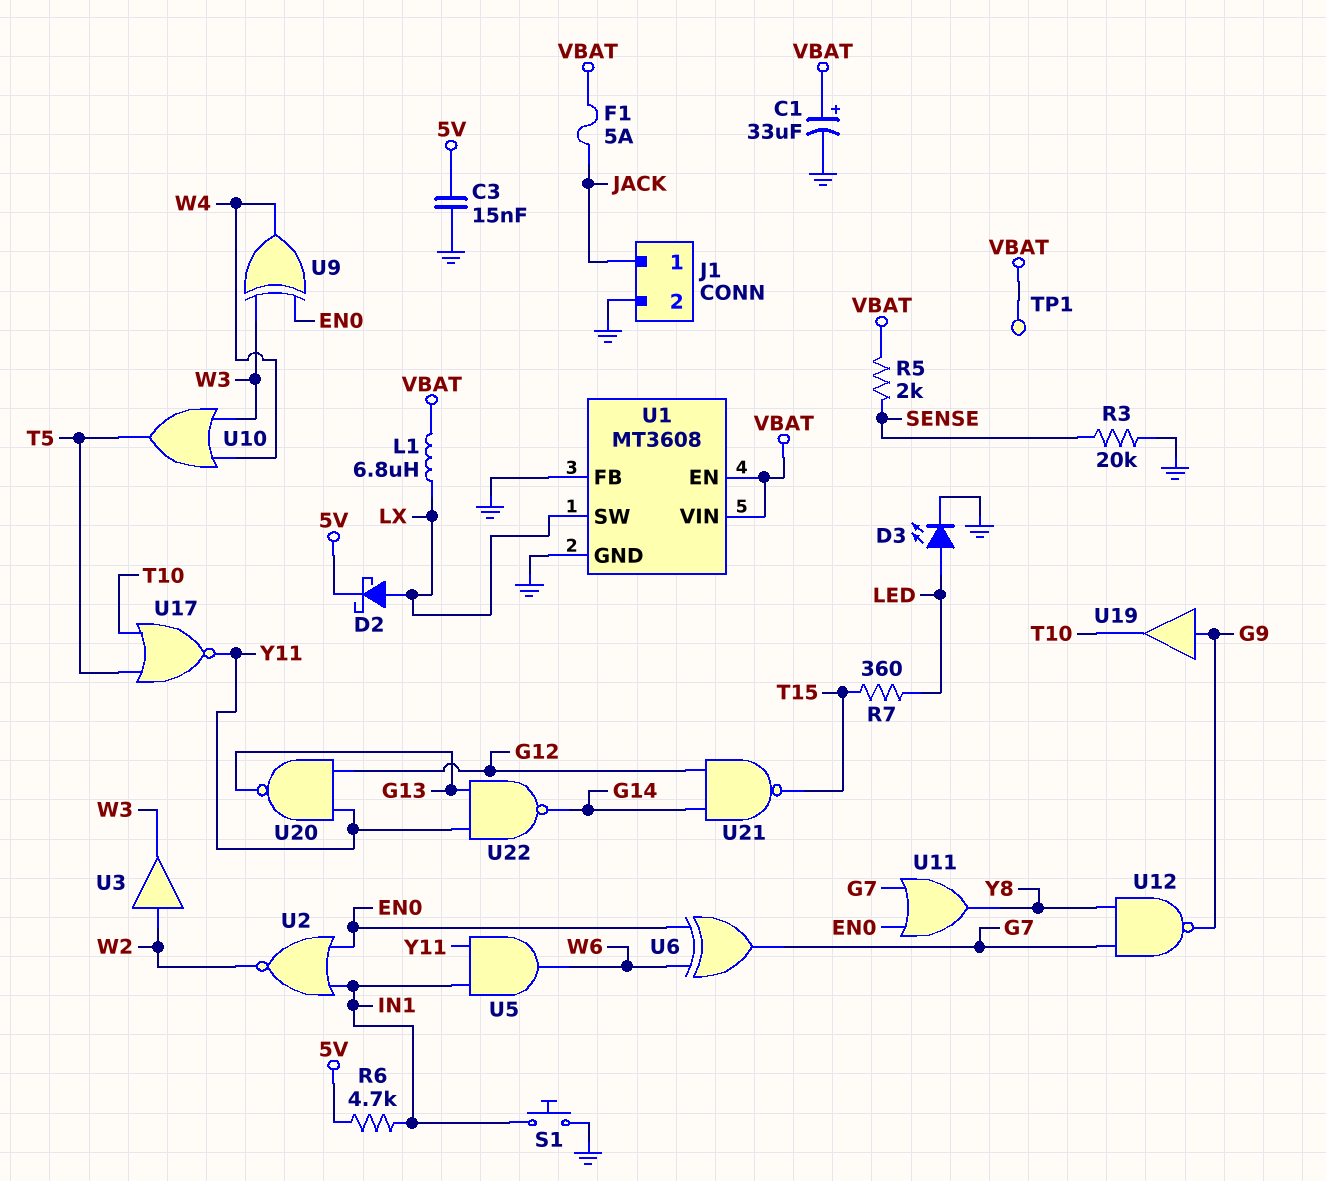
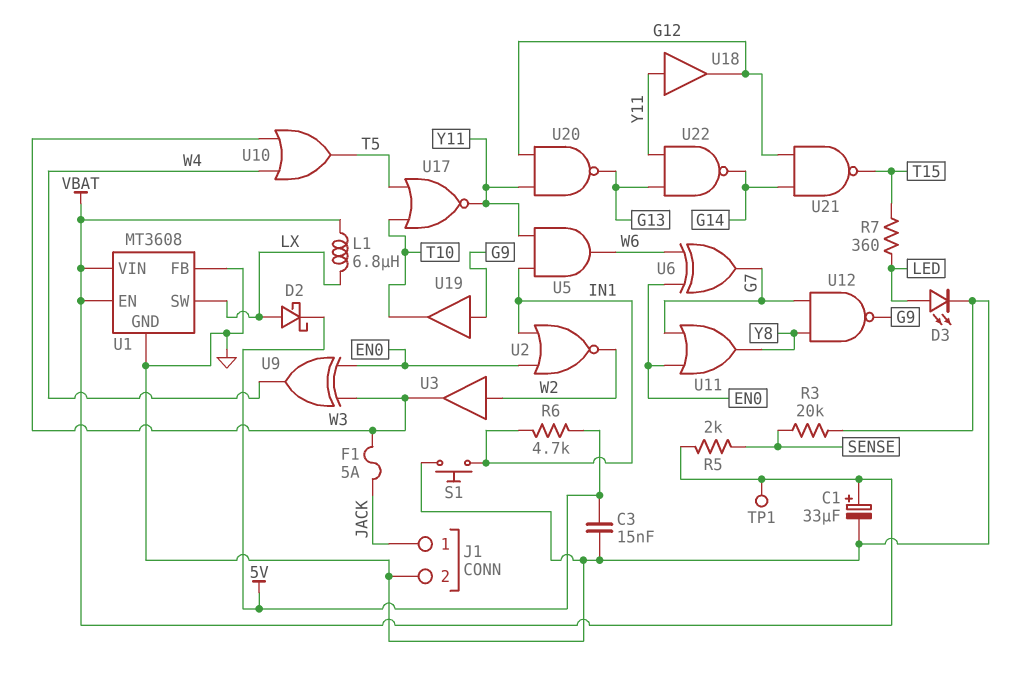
F1: 5A (JACK, VBAT) -> 5A (JACK, W3)
U18: none -> buffer (in Y11, out G12)

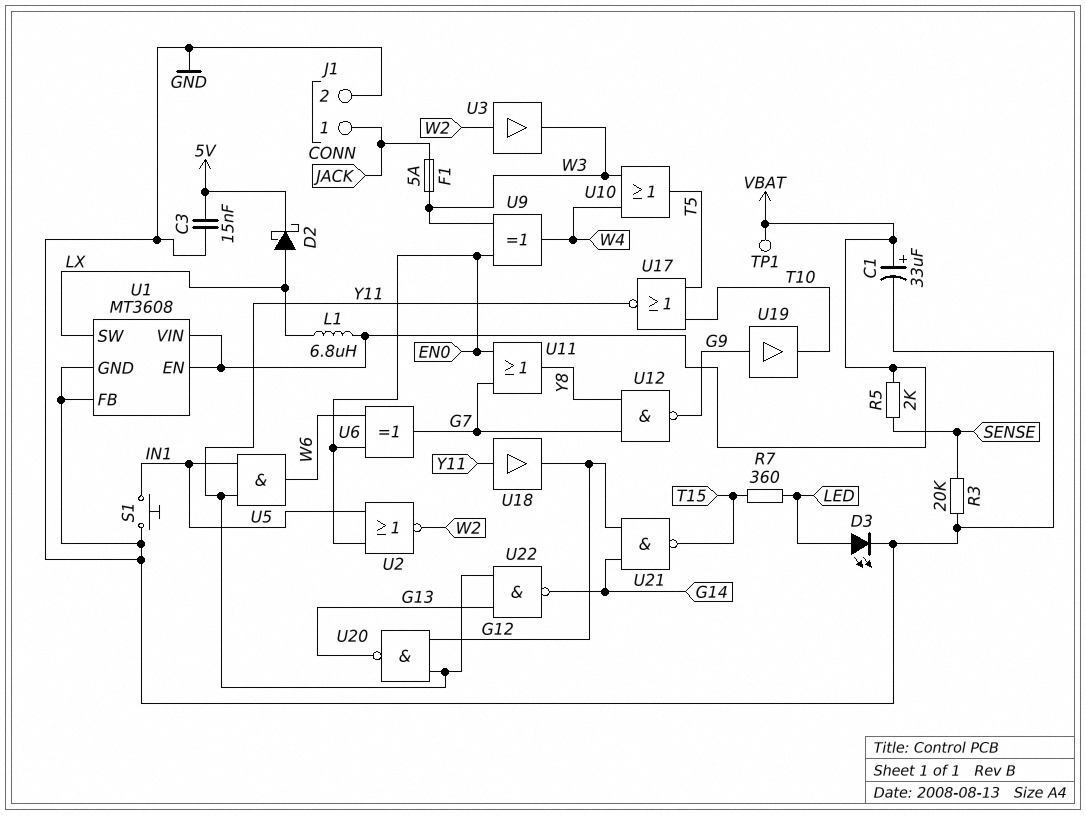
R6: 4.7k (5V, IN1) -> none

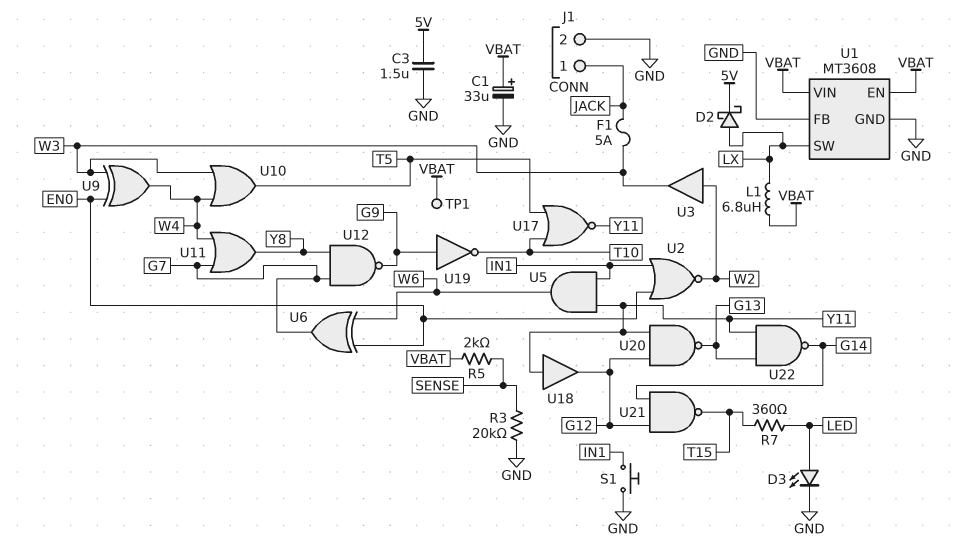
C3: 15nF (5V, GND) -> 1.5uF (5V, GND)
U11: OR (in EN0, in G7, out Y8) -> OR (in G7, in W4, out Y8)
U19: buffer (in G9, out T10) -> NOT (in G9, out T10)

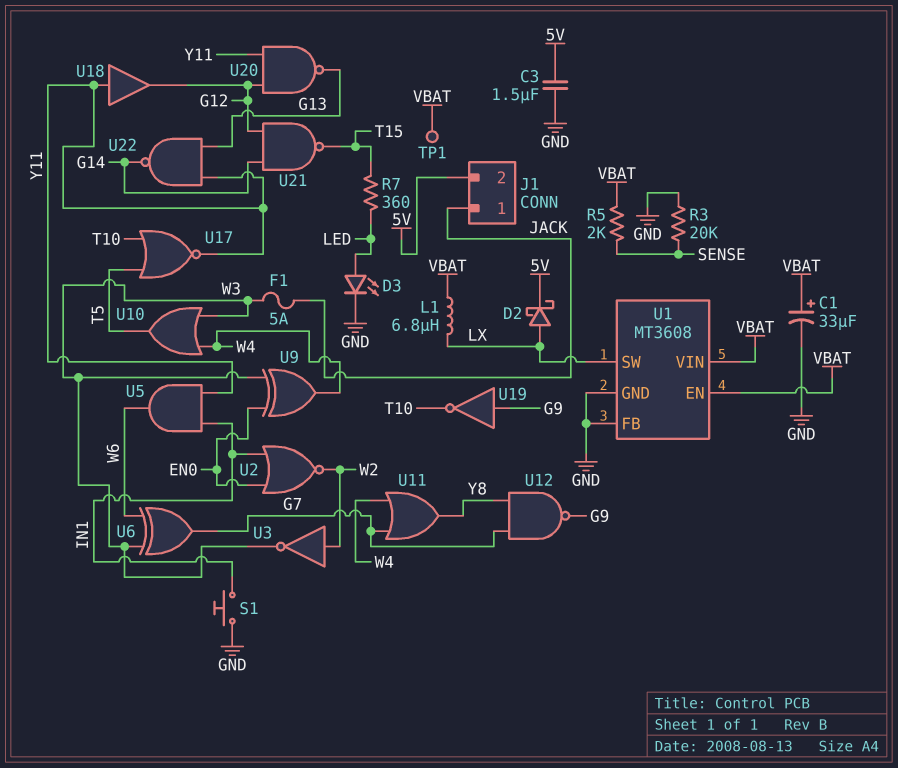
J1 pin 2: GND -> 5V
U3: buffer (in W2, out W3) -> NOT (in W2, out W3)
U6: XOR (in EN0, in W6, out G7) -> XOR (in W3, in W6, out G7)

